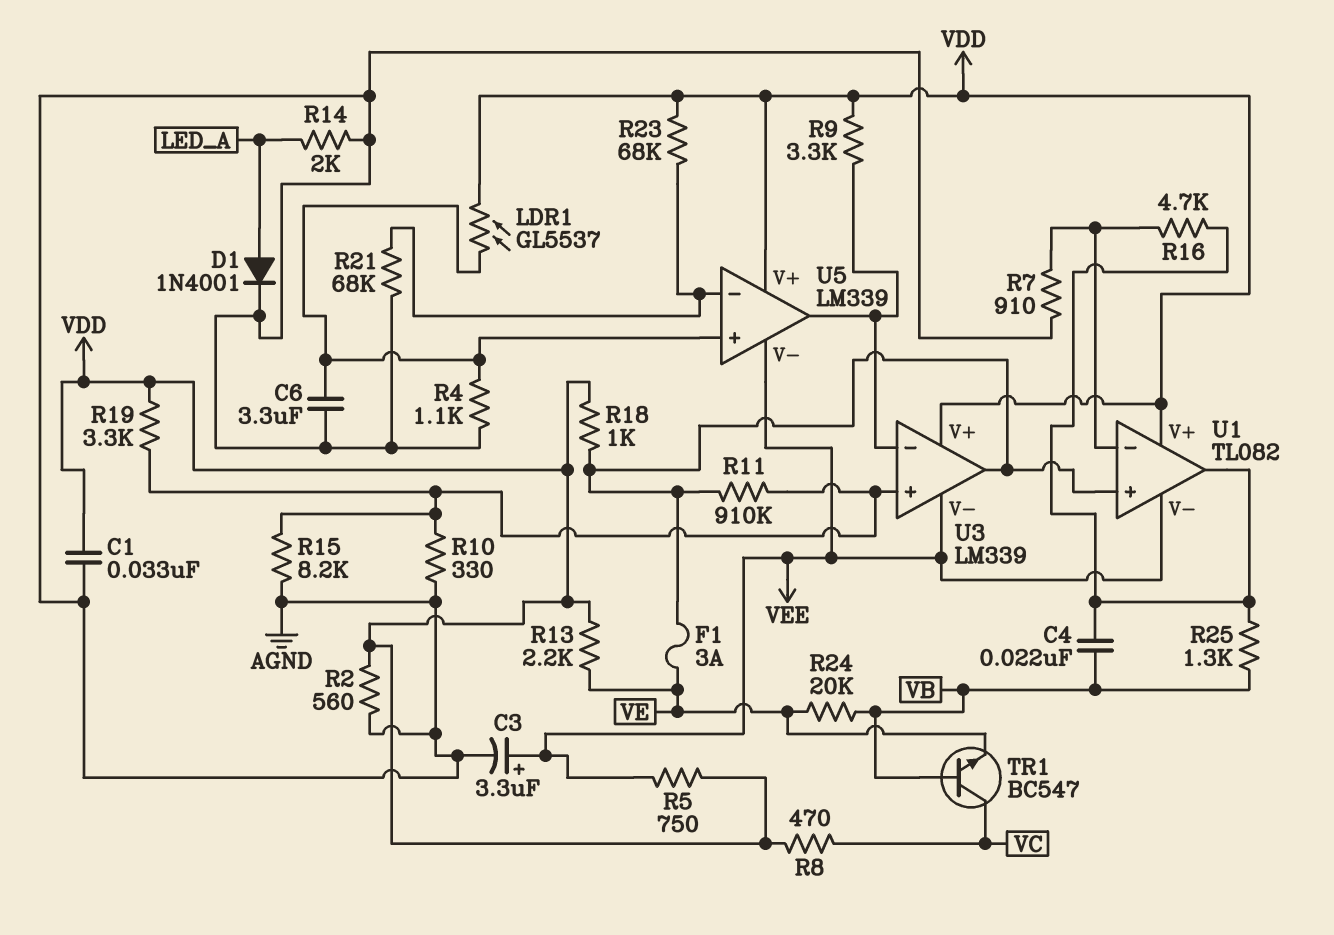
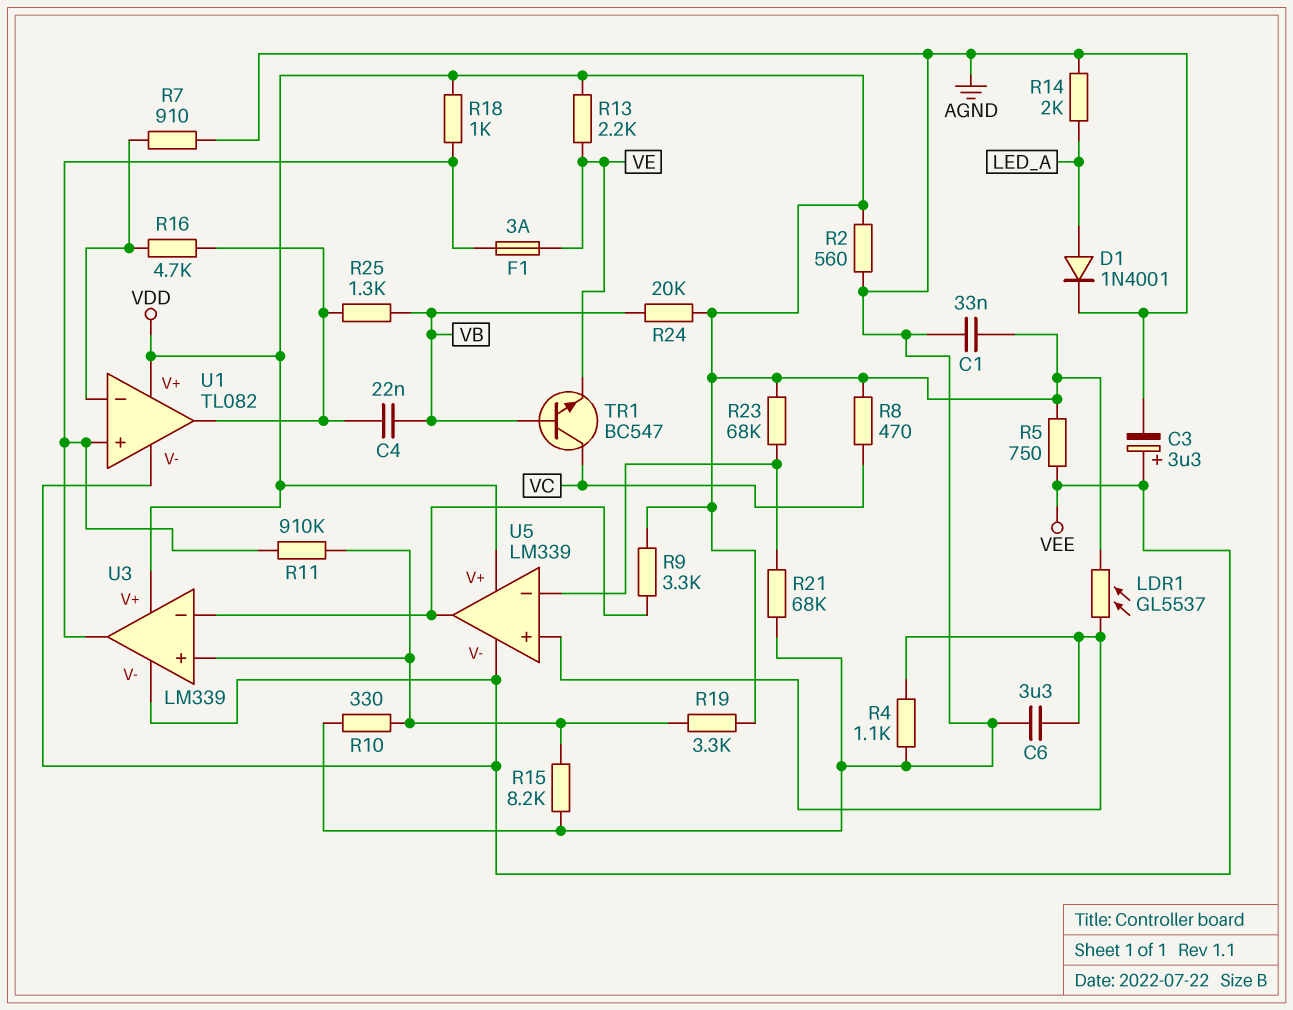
R24: 20k (VB, VE) -> 20k (VB, VDD)

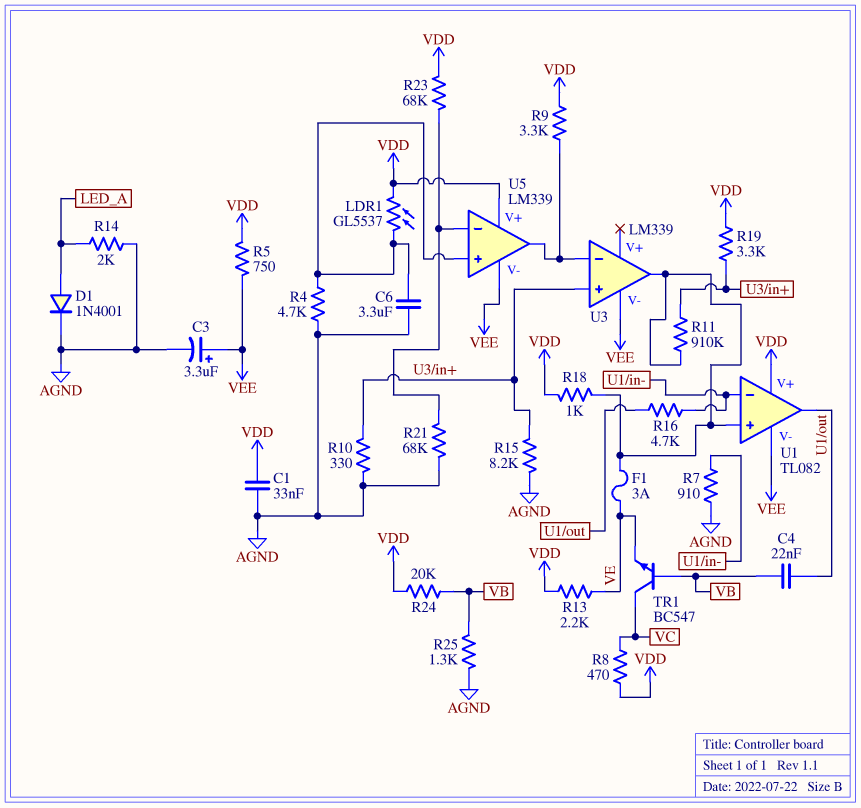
R2: 560 (AGND, VDD) -> none
R4: 1.1k (AGND, U5/in+) -> 4.7k (AGND, U5/in+)
R25: 1.3k (U1/out, VB) -> 1.3k (AGND, VB)
U3 pin V+: VDD -> none

